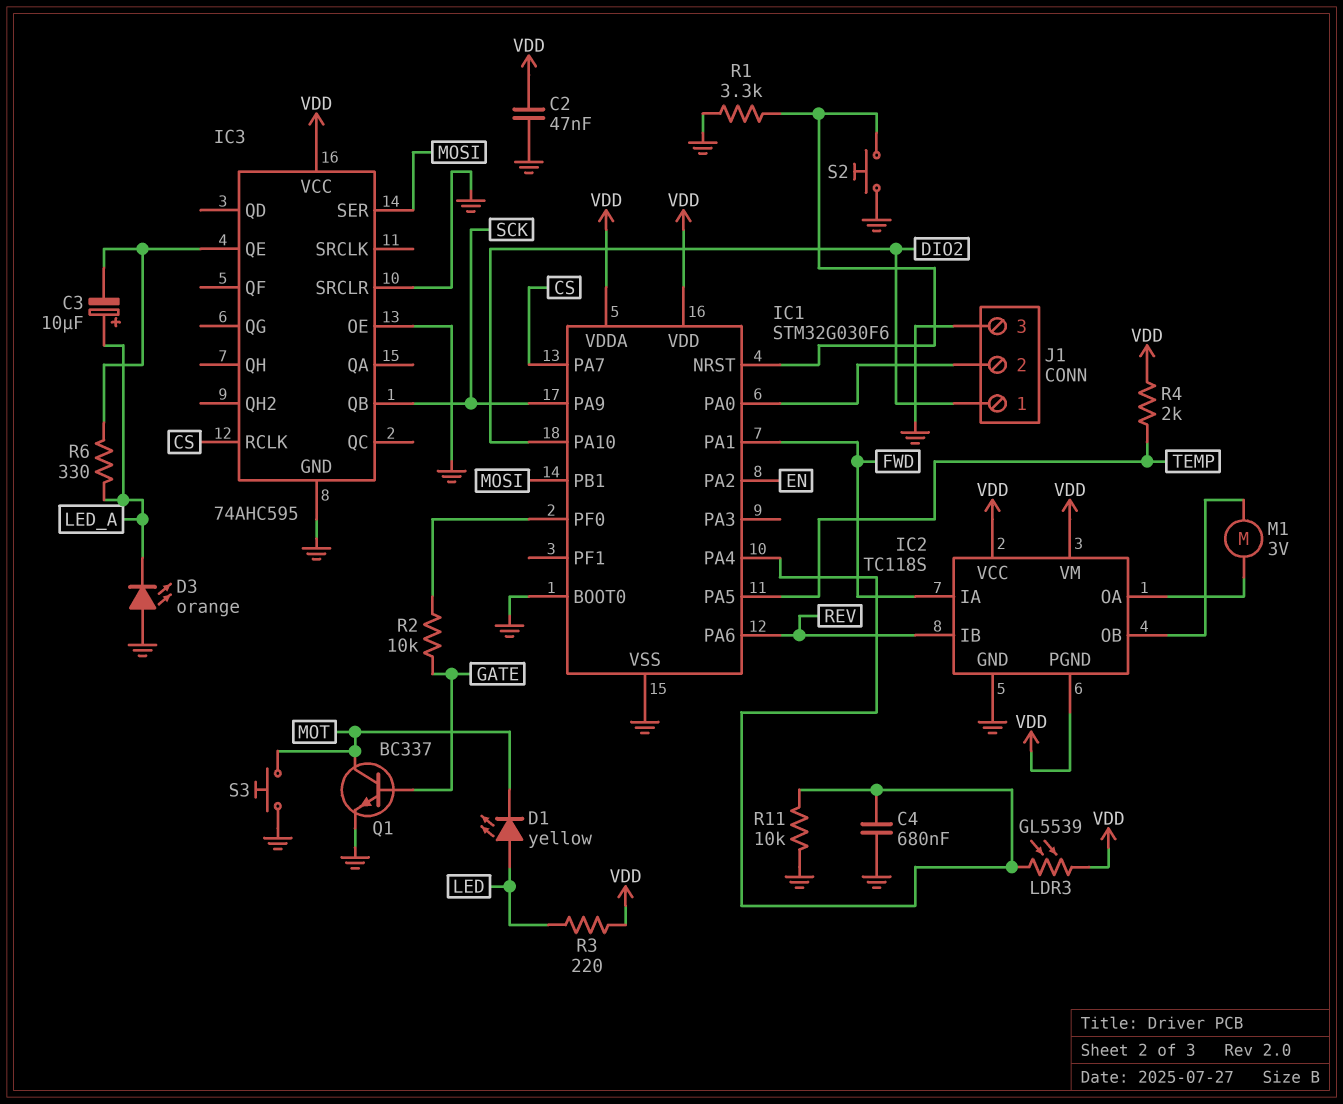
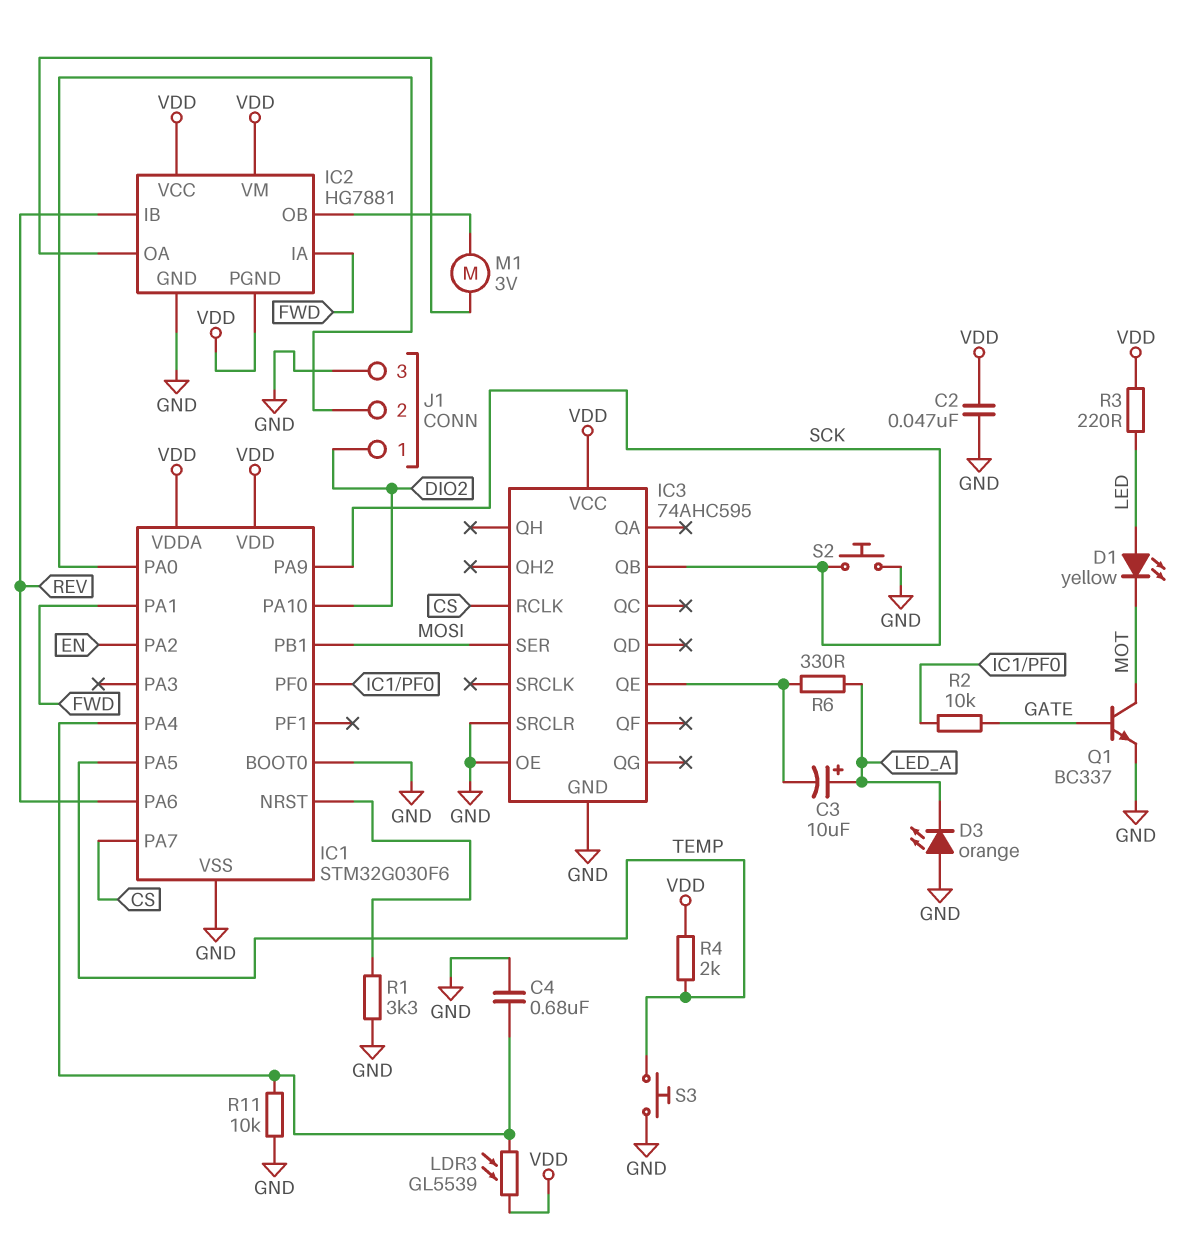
IC2: TC118S -> HG7881
S2: button (GND, IC1/NRST) -> button (GND, SCK)
S3: button (GND, MOT) -> button (GND, TEMP)

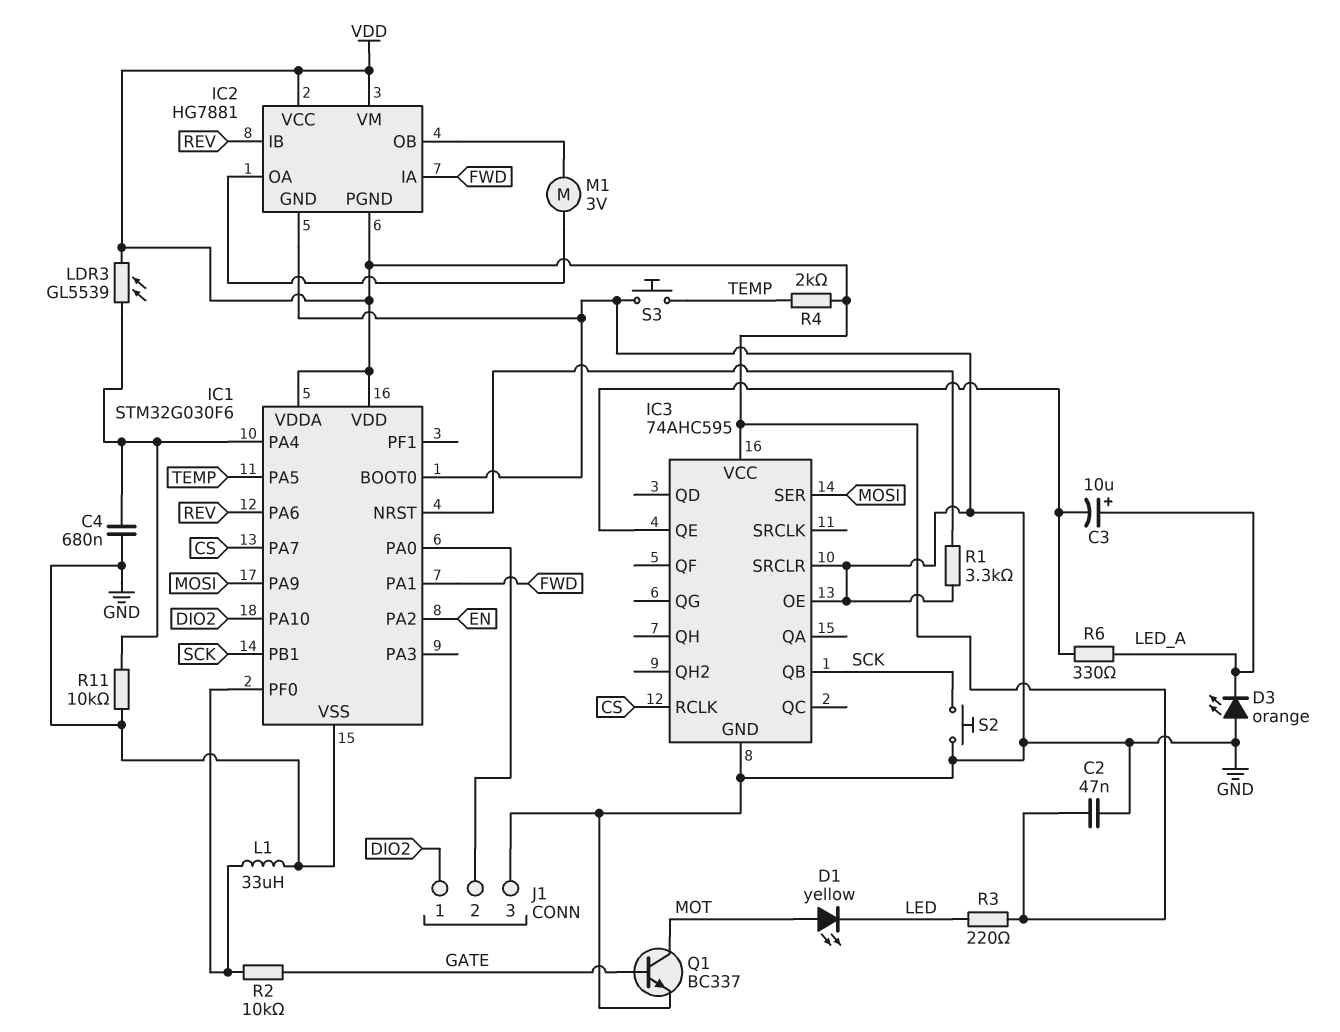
D1: LED yellow (A LED, K MOT) -> LED yellow (A MOT, K LED)
IC1 pin PA9: SCK -> MOSI
IC1 pin PB1: MOSI -> SCK
L1: none -> 33uH (GND, IC1/PF0)

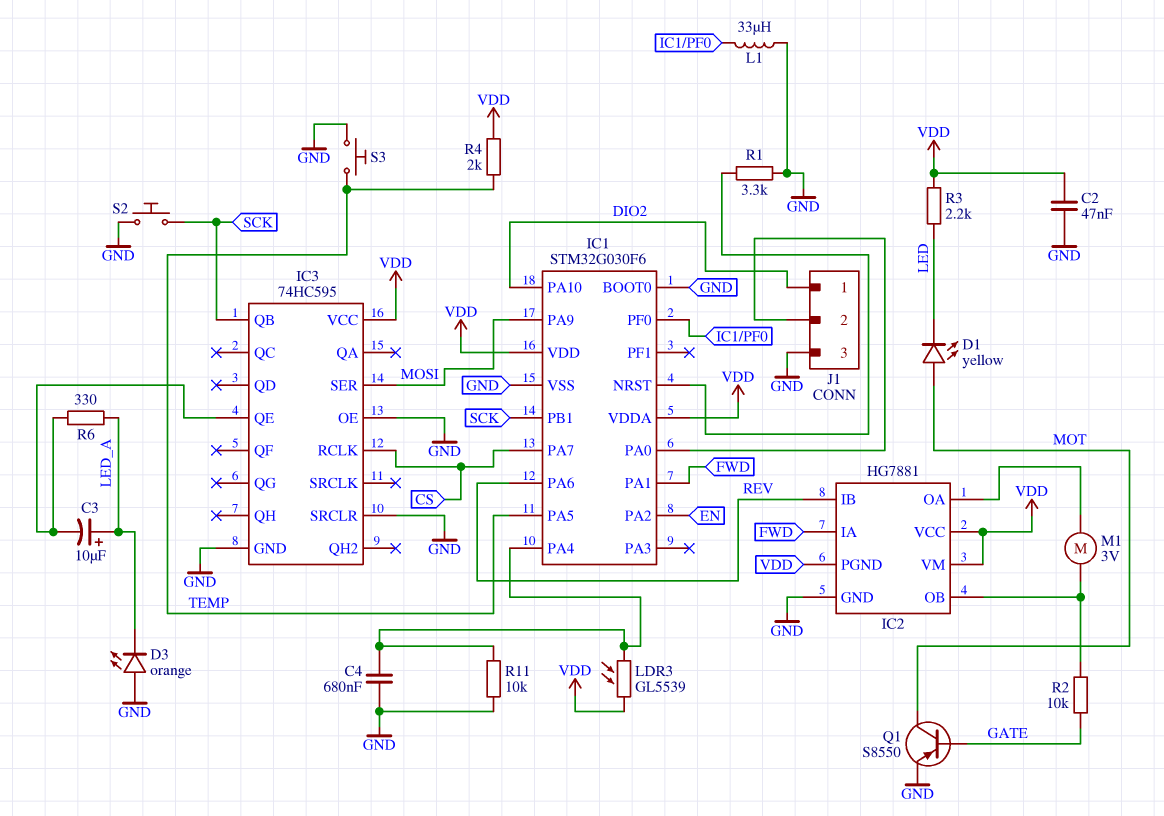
IC3: 74AHC595 -> 74HC595
Q1: NPN BC337 (B GATE, C MOT, E GND) -> PNP S8550 (B GATE, C MOT, E GND)
R2: 10k (GATE, IC1/PF0) -> 10k (GATE, IC2/OB)
R3: 220 (LED, VDD) -> 2.2k (LED, VDD)

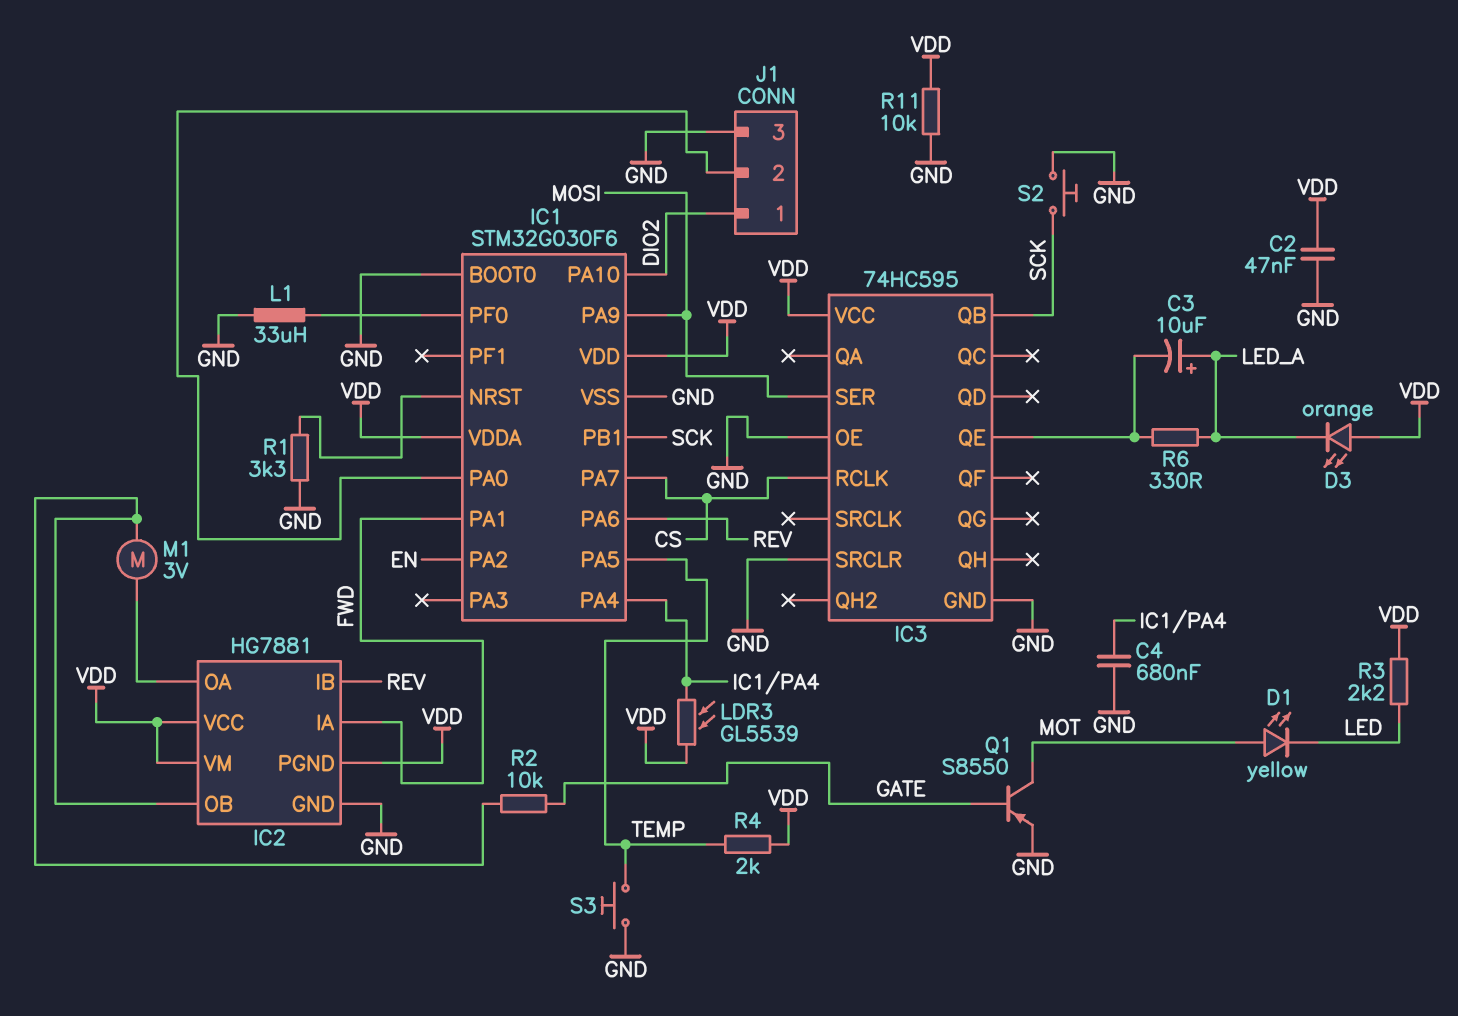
D3: LED orange (A GND, K LED_A) -> LED orange (A VDD, K LED_A)
R11: 10k (GND, IC1/PA4) -> 10k (GND, VDD)

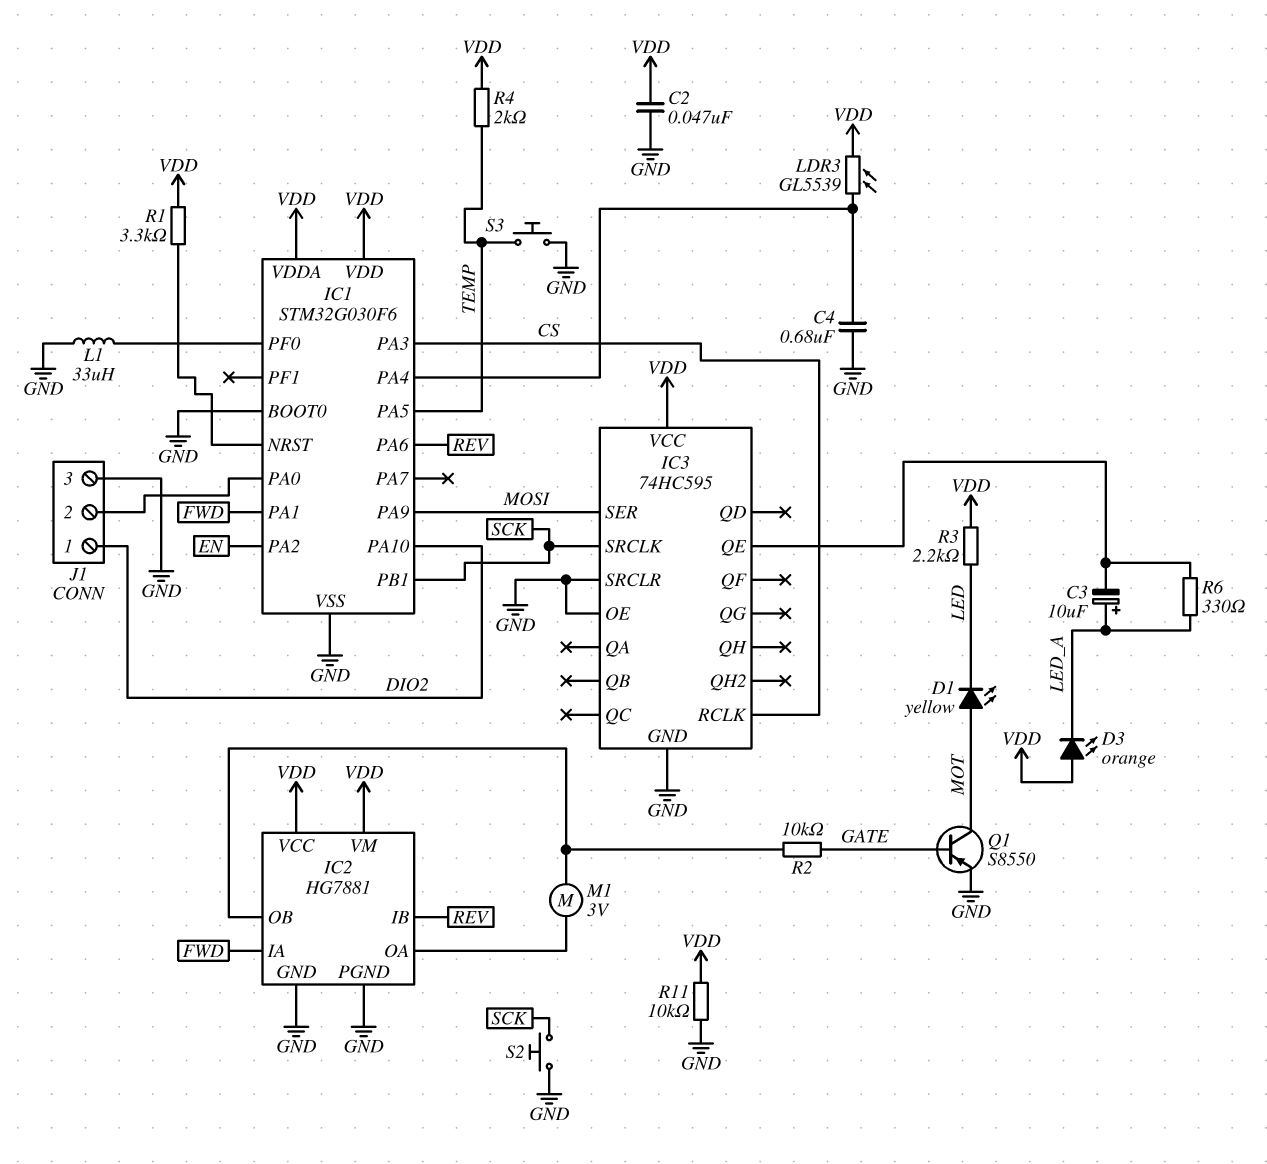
IC1 pin PA3: none -> CS
IC1 pin PA7: CS -> none
IC2 pin PGND: VDD -> GND
IC3 pin QB: SCK -> none
IC3 pin SRCLK: none -> SCK
R1: 3.3k (GND, IC1/NRST) -> 3.3k (IC1/NRST, VDD)

